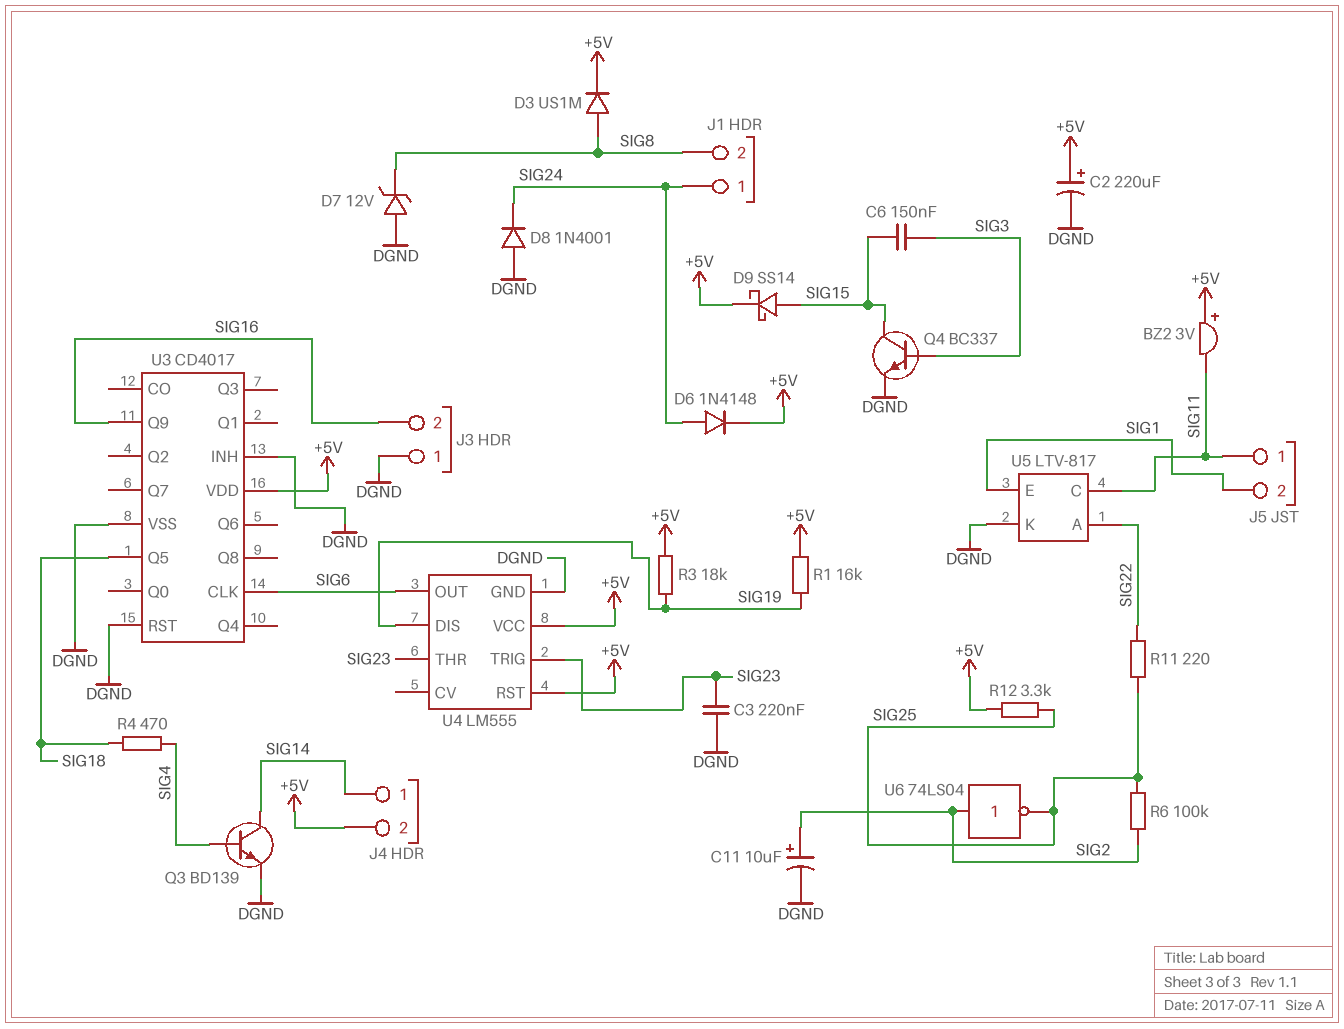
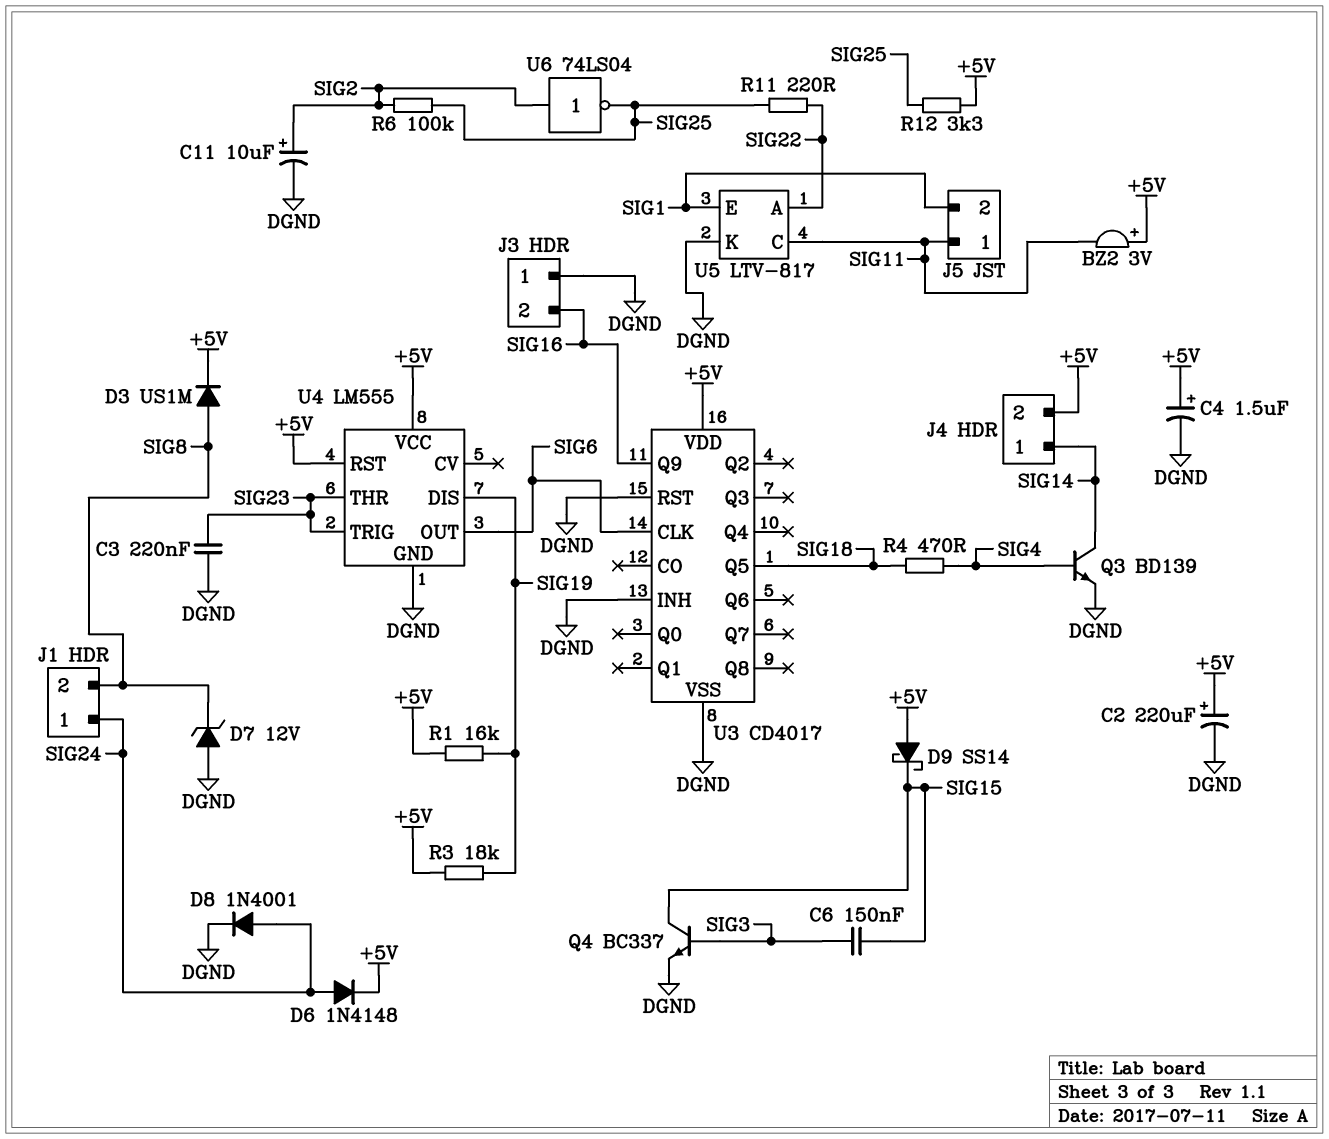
C4: none -> 1.5uF (plus +5V, minus DGND)
D8: diode 1N4001 (A DGND, K SIG24) -> diode 1N4001 (A SIG24, K DGND)
D9: schottky SS14 (A SIG15, K +5V) -> schottky SS14 (A +5V, K SIG15)

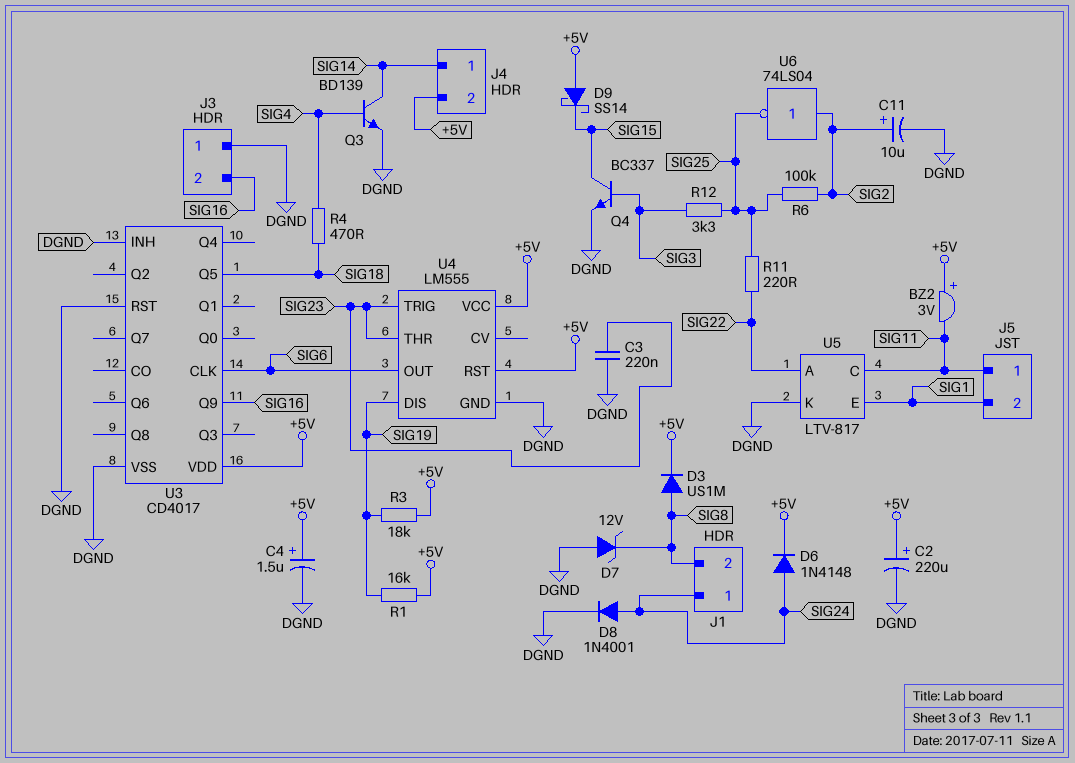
C6: 150nF (SIG3, SIG15) -> none
R12: 3.3k (+5V, SIG25) -> 3.3k (SIG3, SIG25)

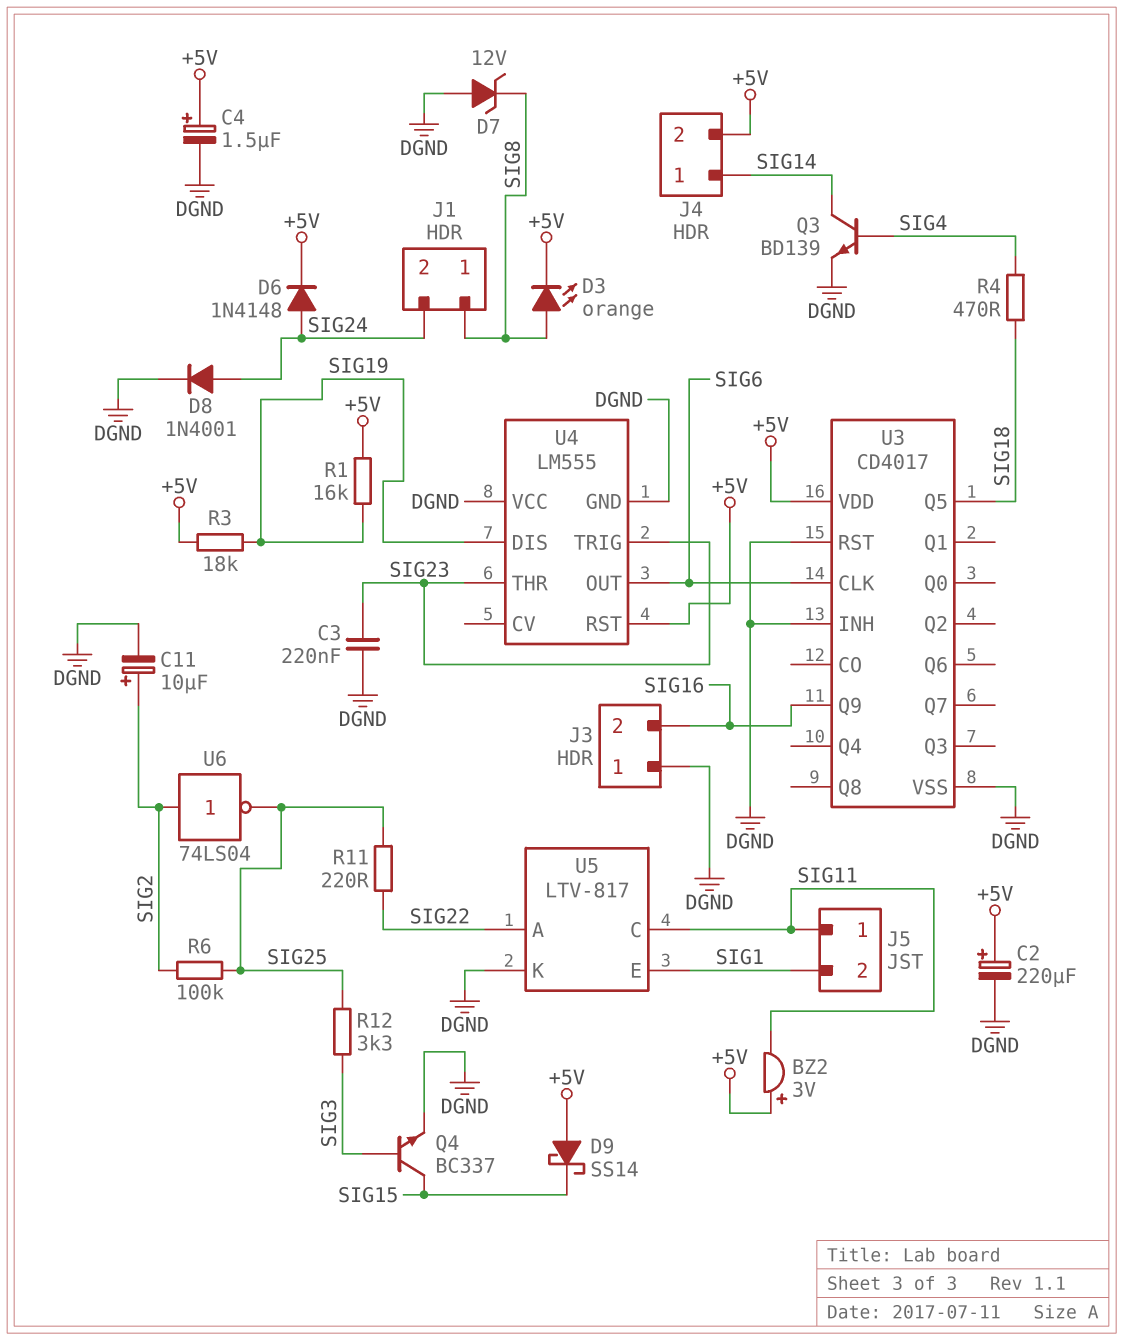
D3: diode US1M (A SIG8, K +5V) -> LED orange (A SIG8, K +5V)
J1 pin 1: SIG24 -> SIG8
J1 pin 2: SIG8 -> SIG24
U4 pin VCC: +5V -> DGND

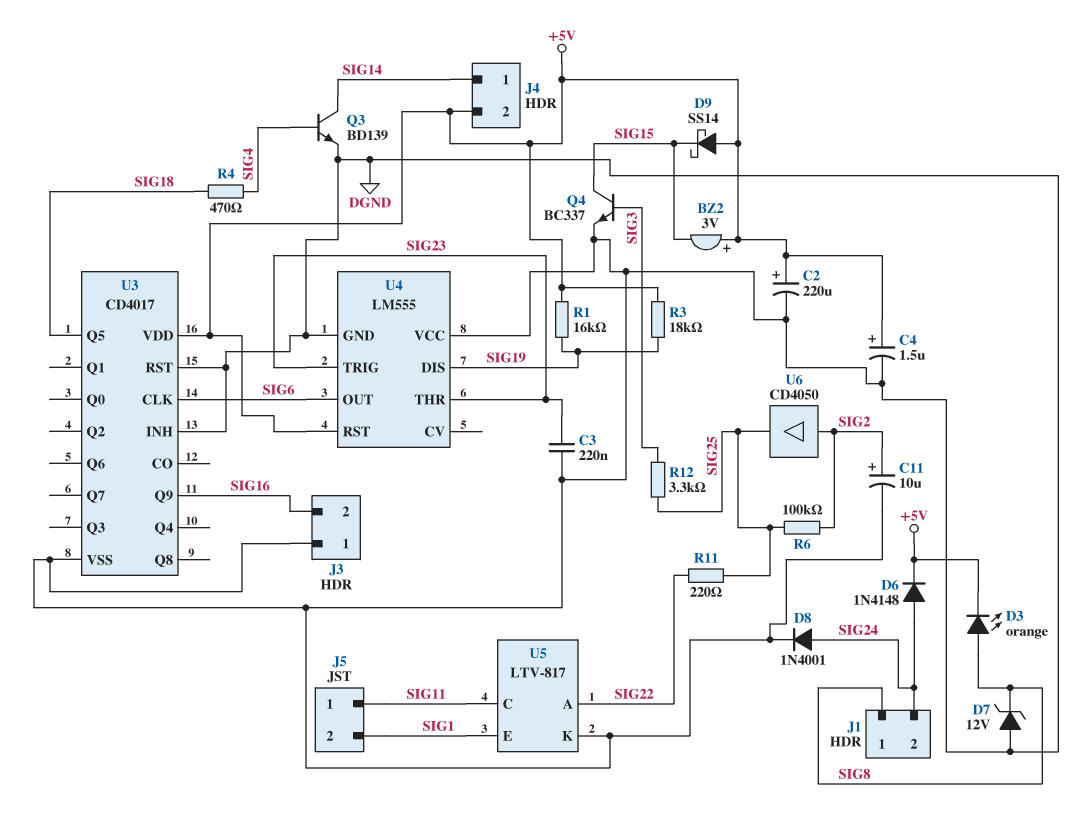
BZ2: buzzer 3V (plus +5V, minus SIG11) -> buzzer 3V (plus +5V, minus SIG15)
U6: NOT 74LS04 (in SIG2, out SIG25) -> buffer CD4050 (in SIG2, out SIG25)

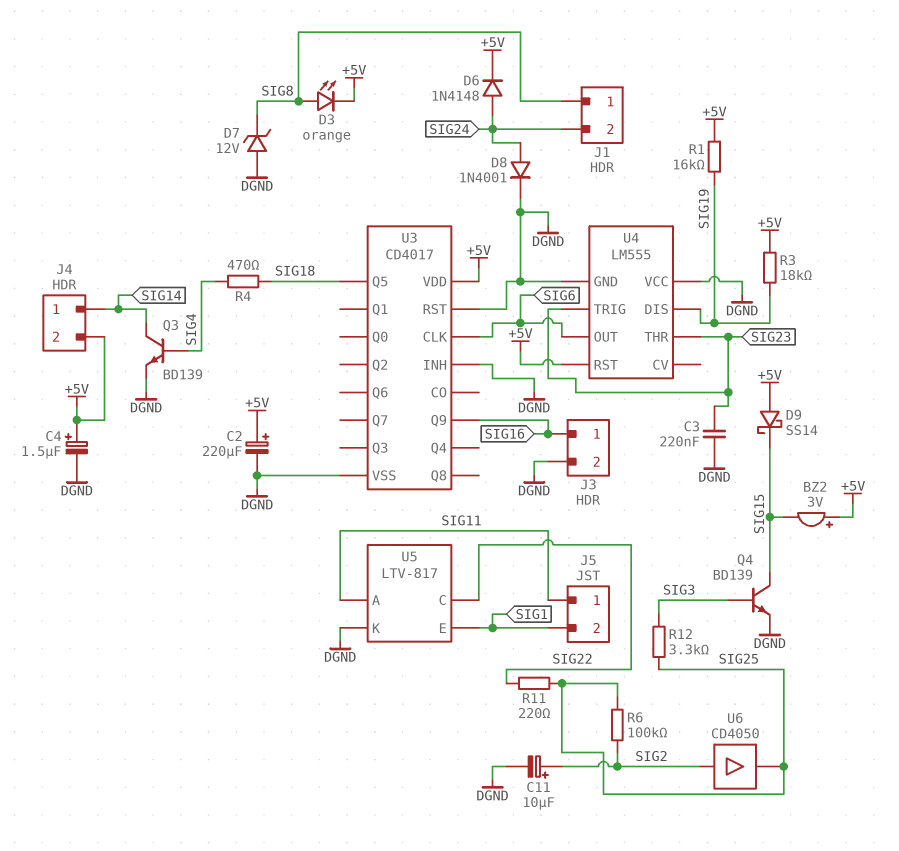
J3 pin 1: DGND -> SIG16
J3 pin 2: SIG16 -> DGND
Q4: NPN BC337 (B SIG3, C SIG15, E DGND) -> NPN BD139 (B SIG3, C SIG15, E DGND)
U5 pin A: SIG22 -> SIG11
U5 pin C: SIG11 -> SIG22

